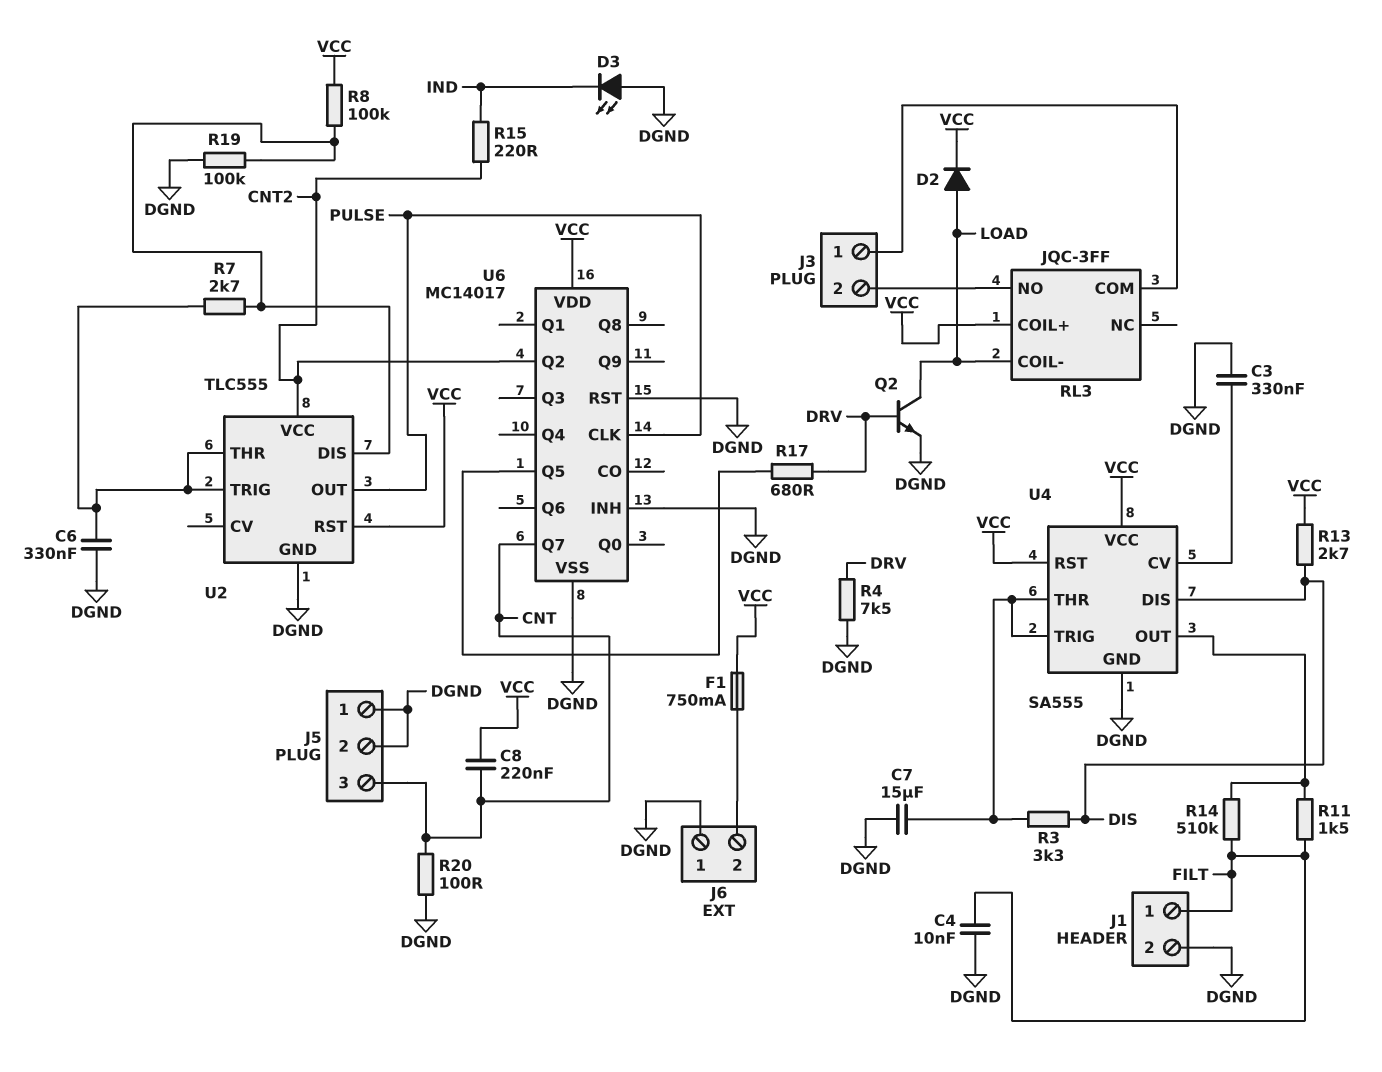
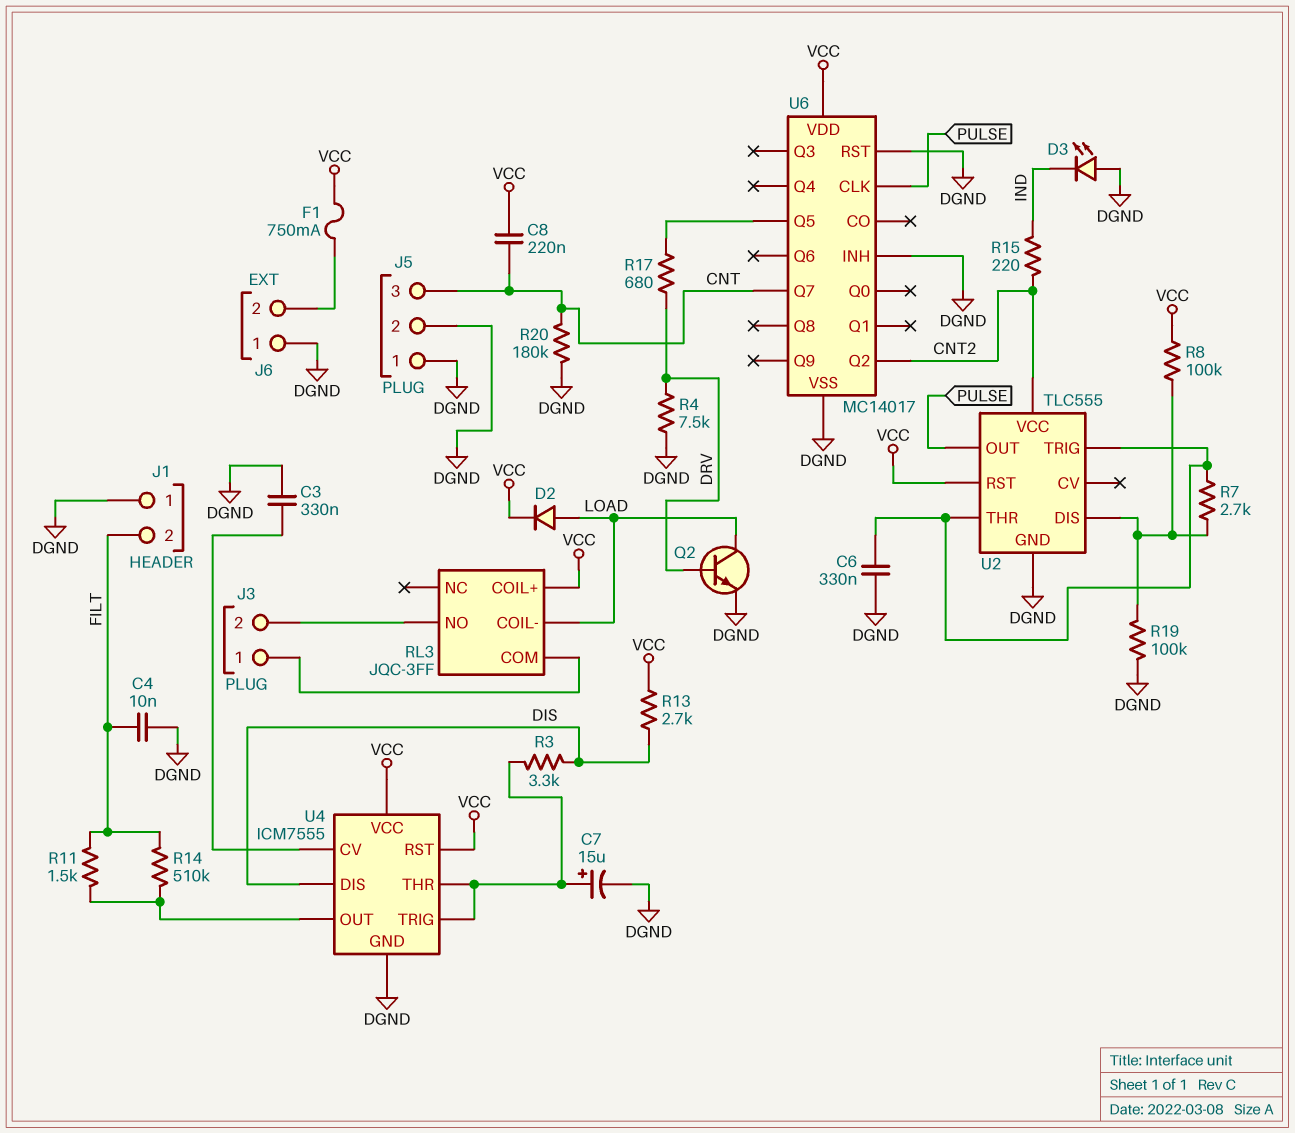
C7: 15uF (DGND, U4/THR) -> 15uF (plus U4/THR, minus DGND)
J1 pin 1: FILT -> DGND
J1 pin 2: DGND -> FILT
R20: 100 (CNT, DGND) -> 180k (CNT, DGND)
U4: SA555 -> ICM7555

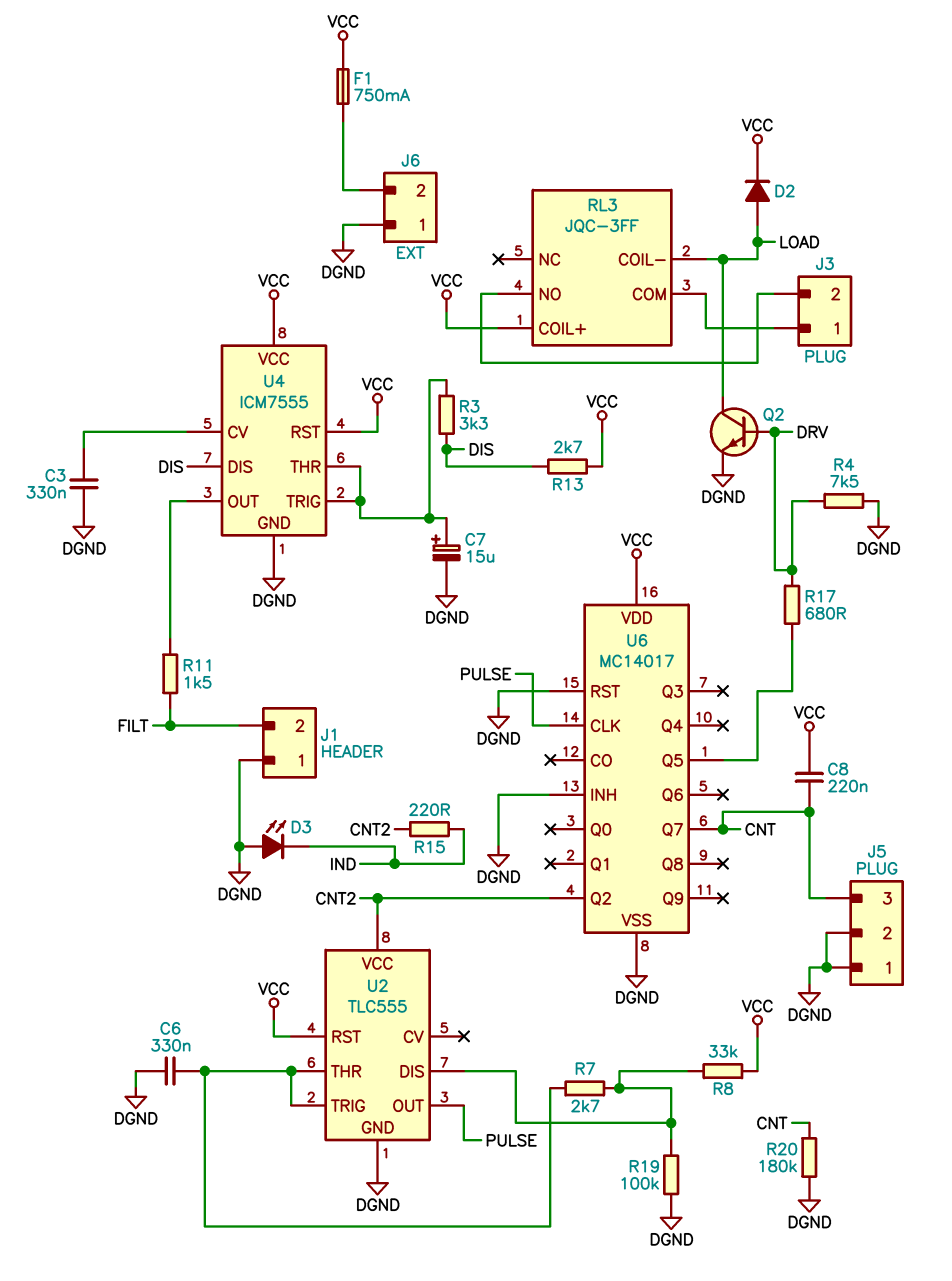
C4: 10nF (DGND, FILT) -> none
R8: 100k (U2/DIS, VCC) -> 33k (U2/DIS, VCC)
R14: 510k (FILT, U4/OUT) -> none

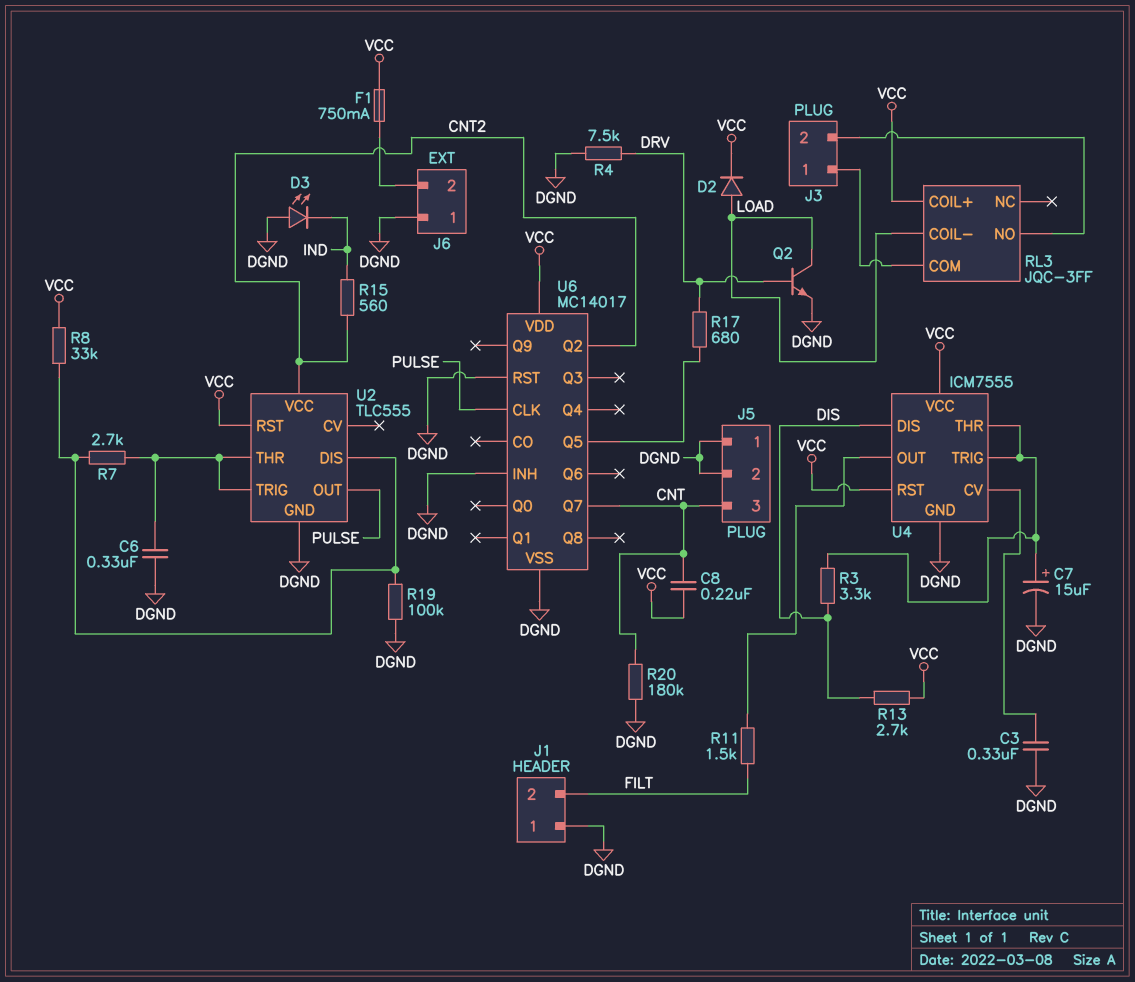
R15: 220 (CNT2, IND) -> 560 (CNT2, IND)

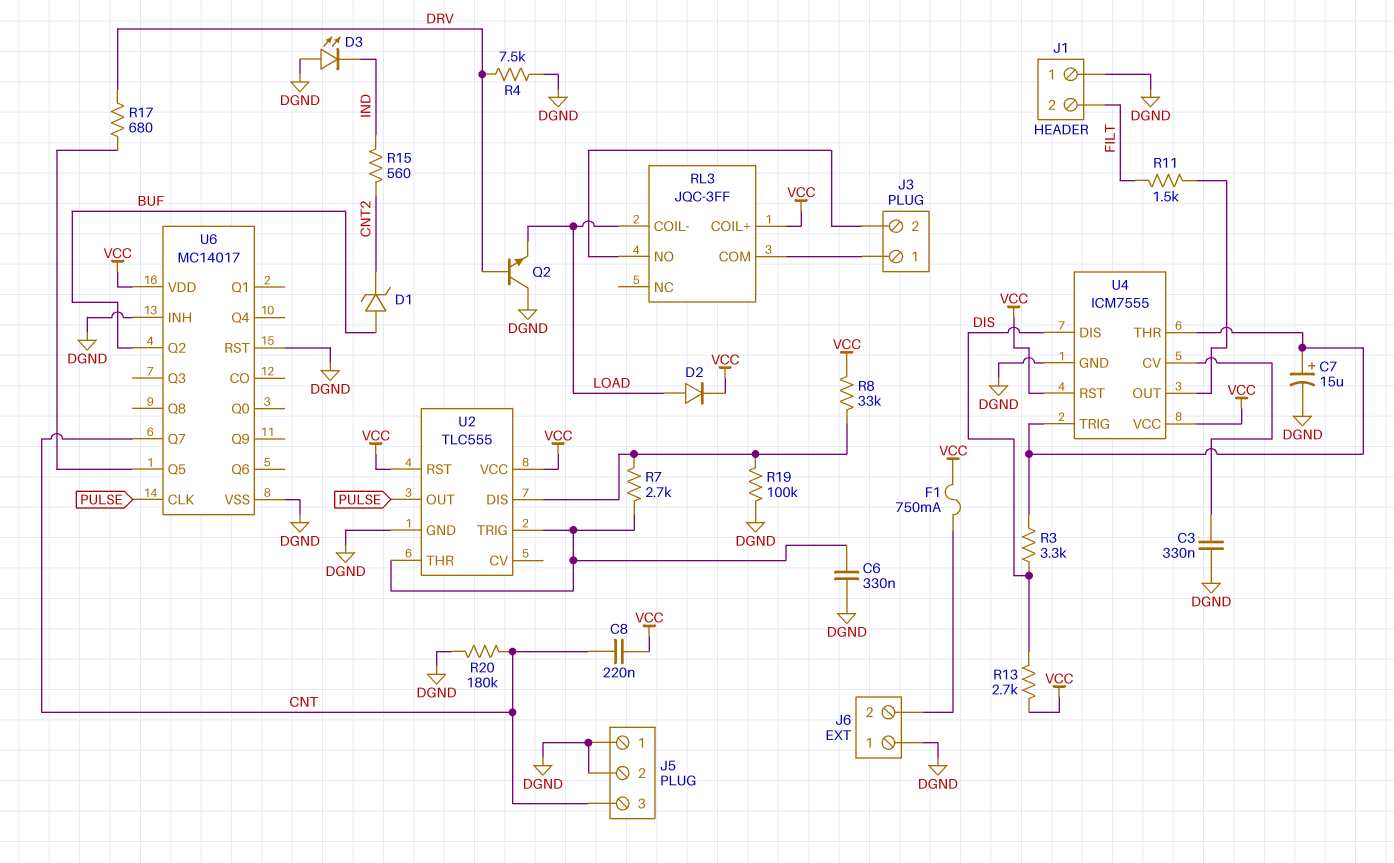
D1: none -> zener (A BUF, K CNT2)
Q2: NPN (B DRV, C LOAD, E DGND) -> NPN (B DRV, C DGND, E LOAD)
U2 pin VCC: CNT2 -> VCC
U6 pin Q2: CNT2 -> BUF

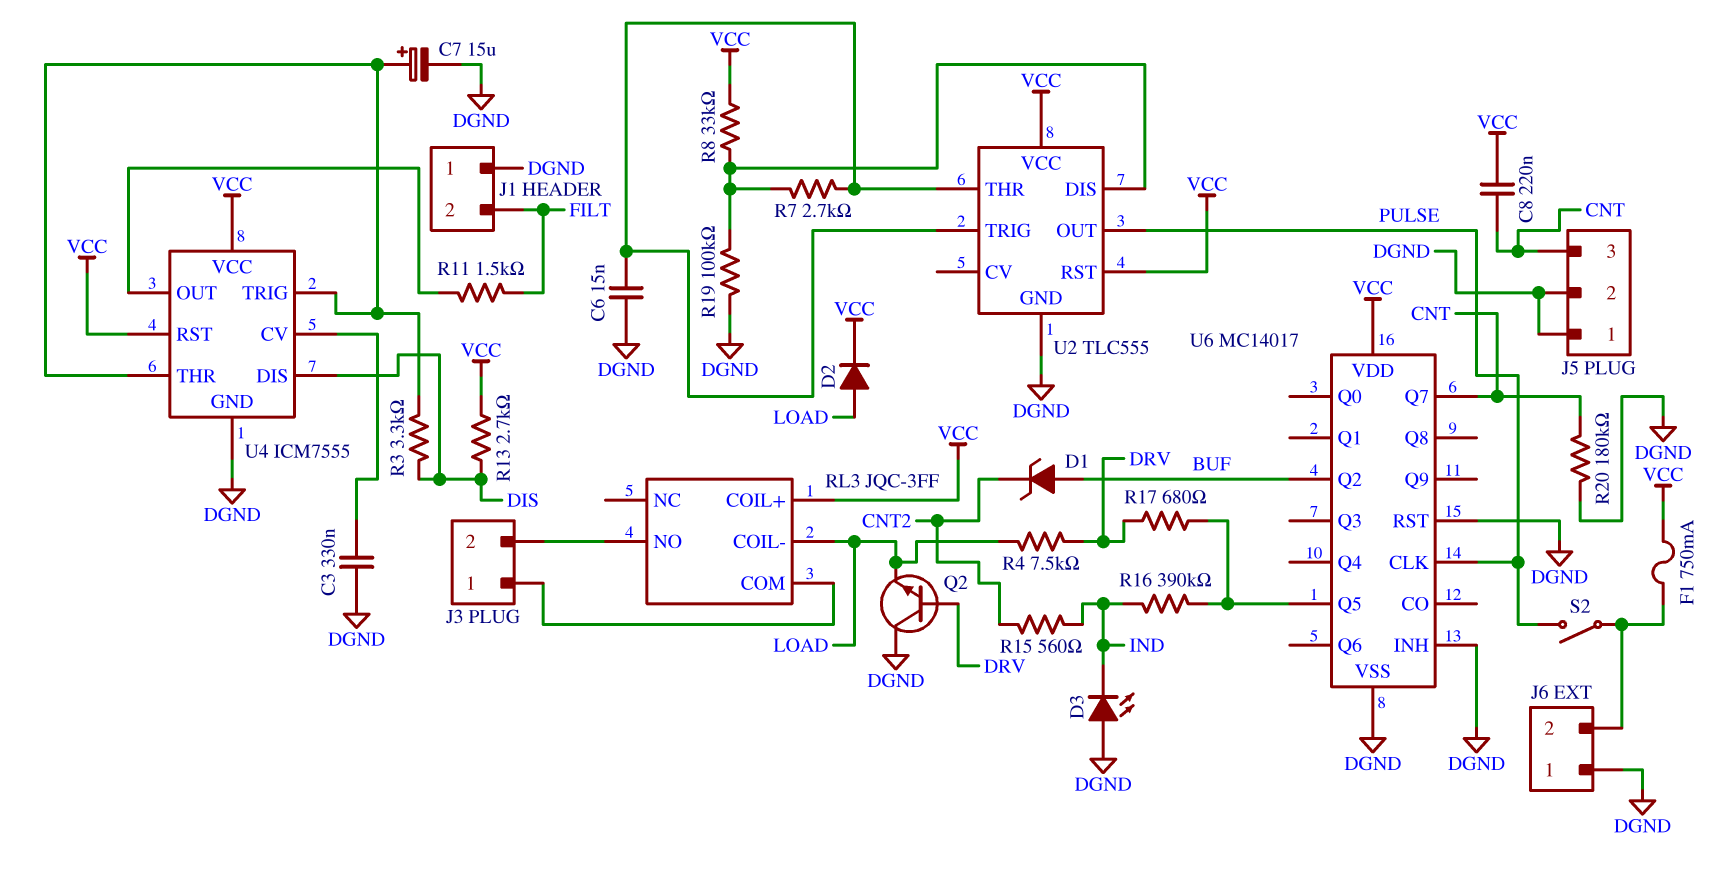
C6: 330nF (DGND, U2/THR) -> 15nF (DGND, U2/THR)
R4: 7.5k (DGND, DRV) -> 7.5k (DRV, LOAD)
R16: none -> 390k (IND, U6/Q5)
S2: none -> switch (J6/2, PULSE)

